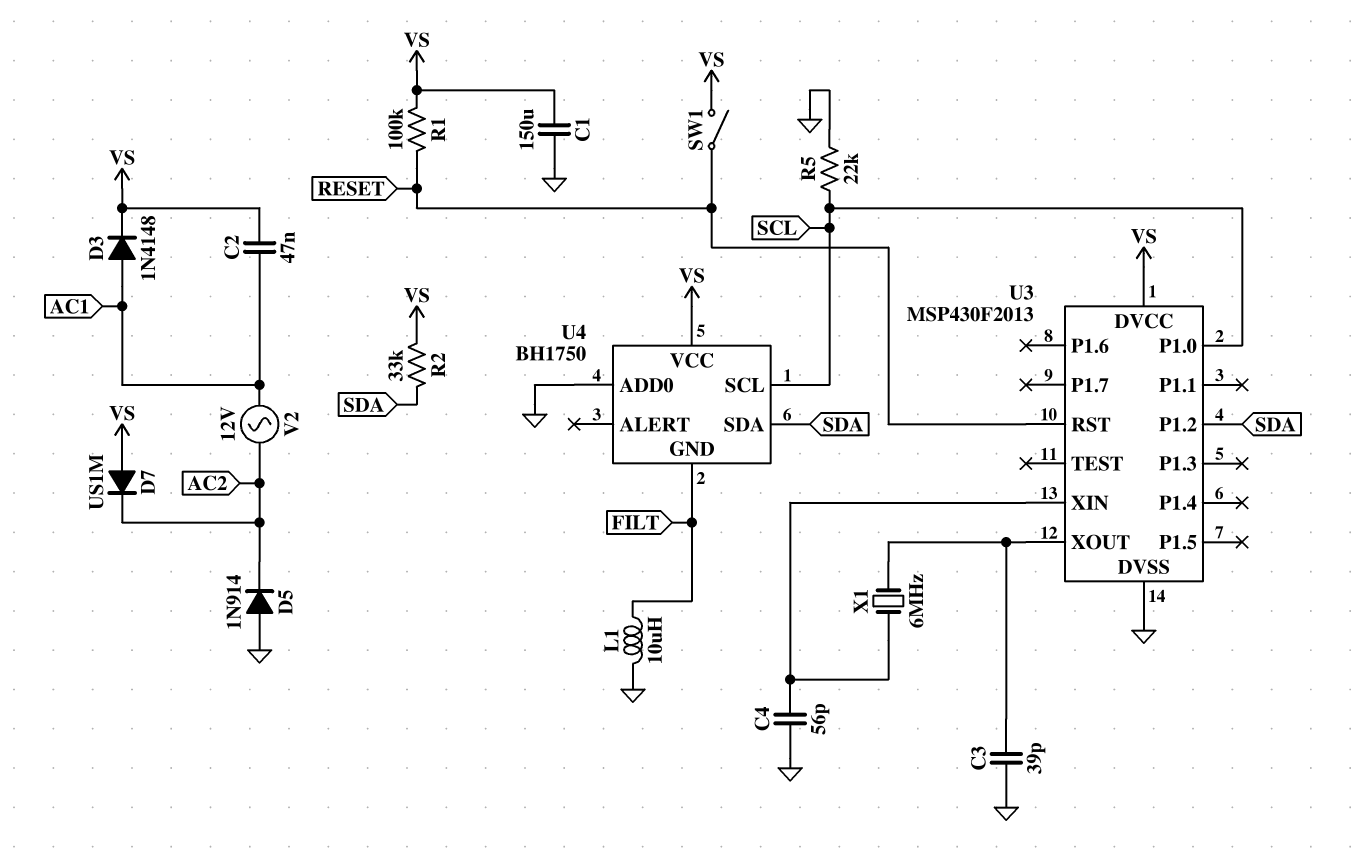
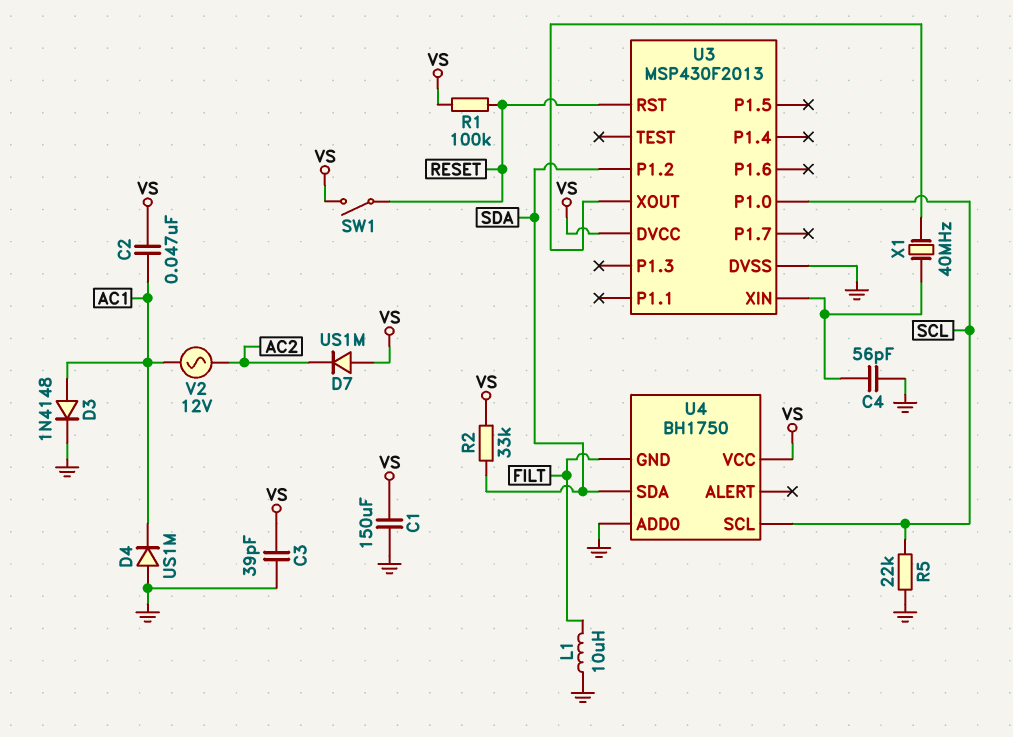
C3: 39pF (GND, U3/XOUT) -> 39pF (GND, VS)
D3: diode 1N4148 (A AC1, K VS) -> diode 1N4148 (A AC1, K GND)
D4: none -> diode US1M (A GND, K AC1)
D5: diode 1N914 (A GND, K AC2) -> none
X1: 6MHz (U3/XIN, U3/XOUT) -> 40MHz (U3/XIN, U3/XOUT)

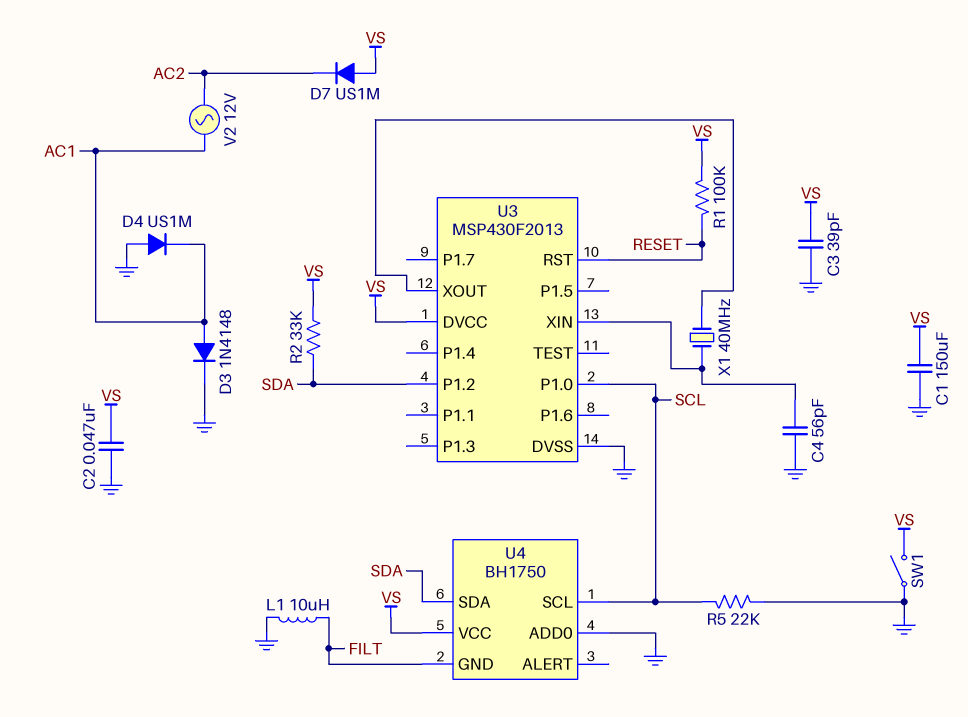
C2: 47nF (AC1, VS) -> 47nF (GND, VS)
SW1: switch (RESET, VS) -> switch (GND, VS)

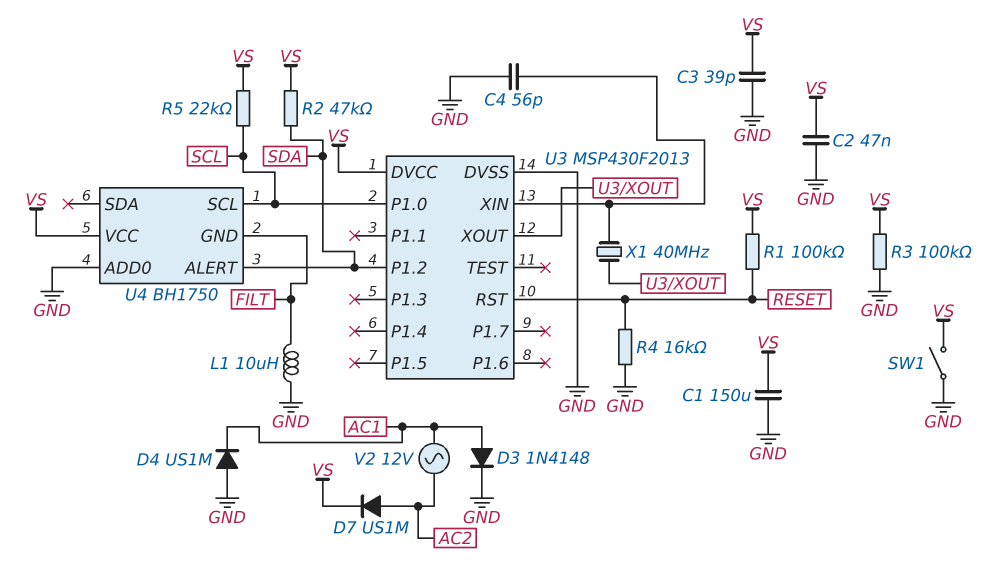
D7: diode US1M (A VS, K AC2) -> diode US1M (A AC2, K VS)
R2: 33k (SDA, VS) -> 47k (SDA, VS)
R3: none -> 100k (GND, VS)
R4: none -> 16k (GND, RESET)
R5: 22k (GND, SCL) -> 22k (SCL, VS)
U4 pin ALERT: none -> SDA
U4 pin SDA: SDA -> none

